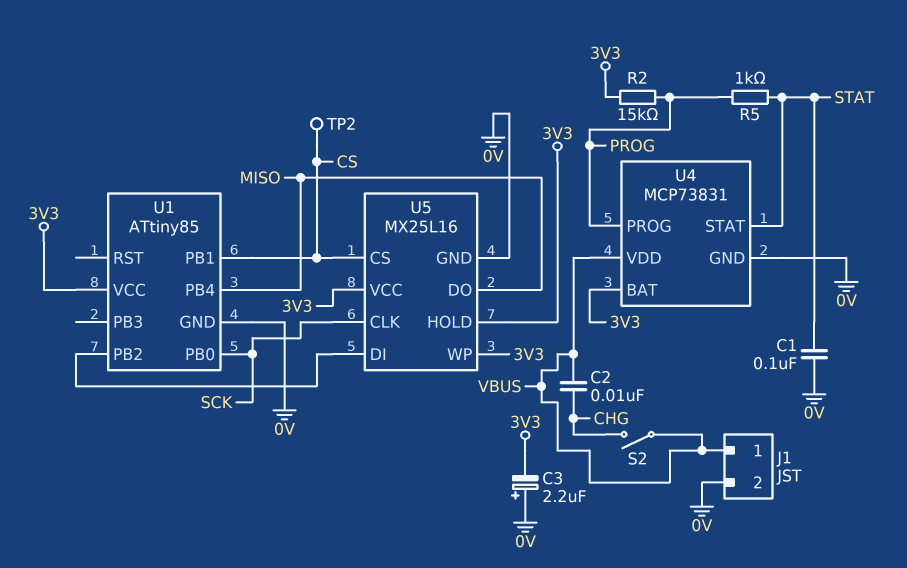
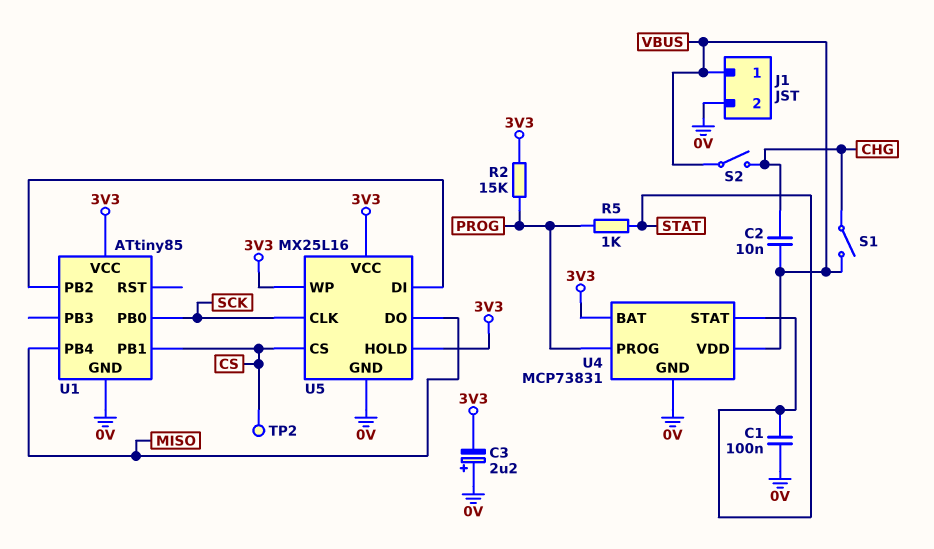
S1: none -> switch (CHG, VBUS)

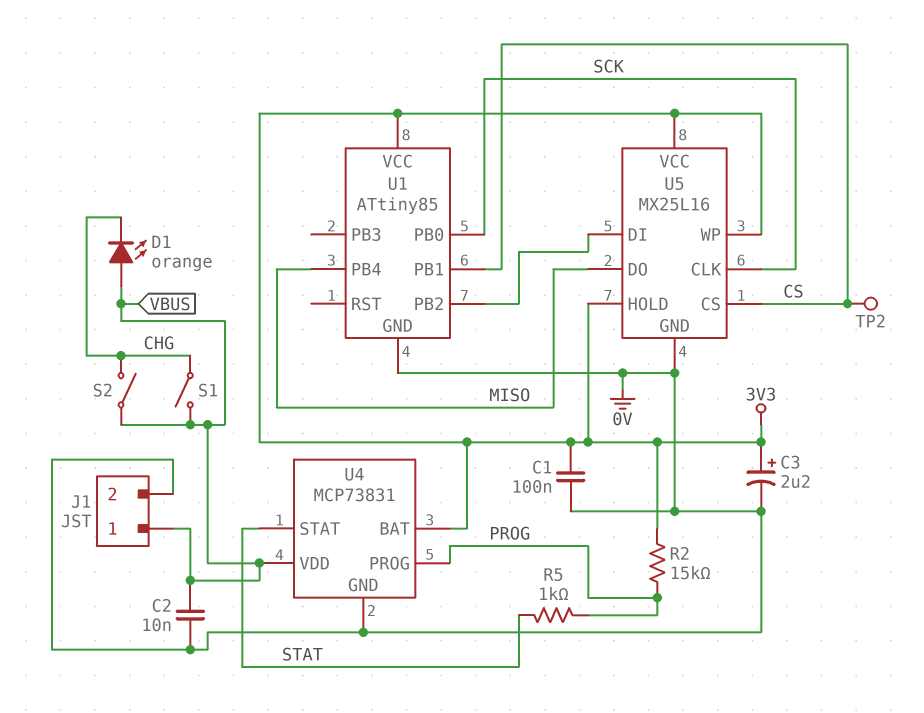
C1: 100nF (0V, STAT) -> 100nF (0V, 3V3)
C2: 10nF (CHG, VBUS) -> 10nF (0V, VBUS)
C3: 2.2uF (plus 0V, minus 3V3) -> 2.2uF (plus 3V3, minus 0V)
D1: none -> LED orange (A VBUS, K CHG)

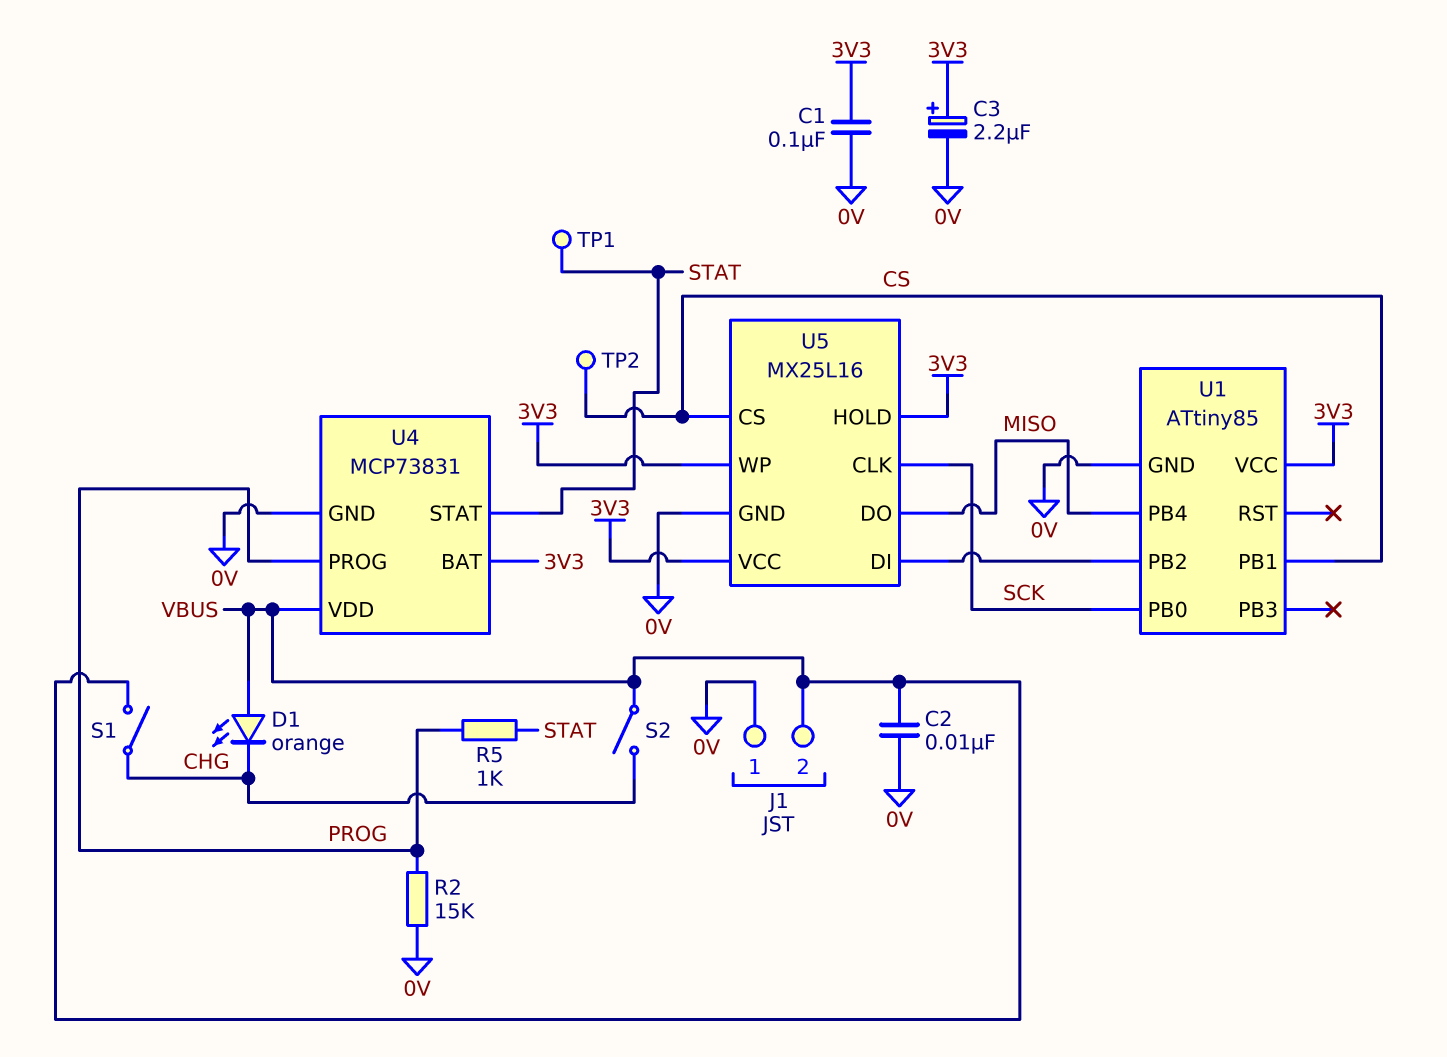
J1 pin 1: VBUS -> 0V
J1 pin 2: 0V -> VBUS
R2: 15k (3V3, PROG) -> 15k (0V, PROG)
TP1: none -> test point (STAT)

